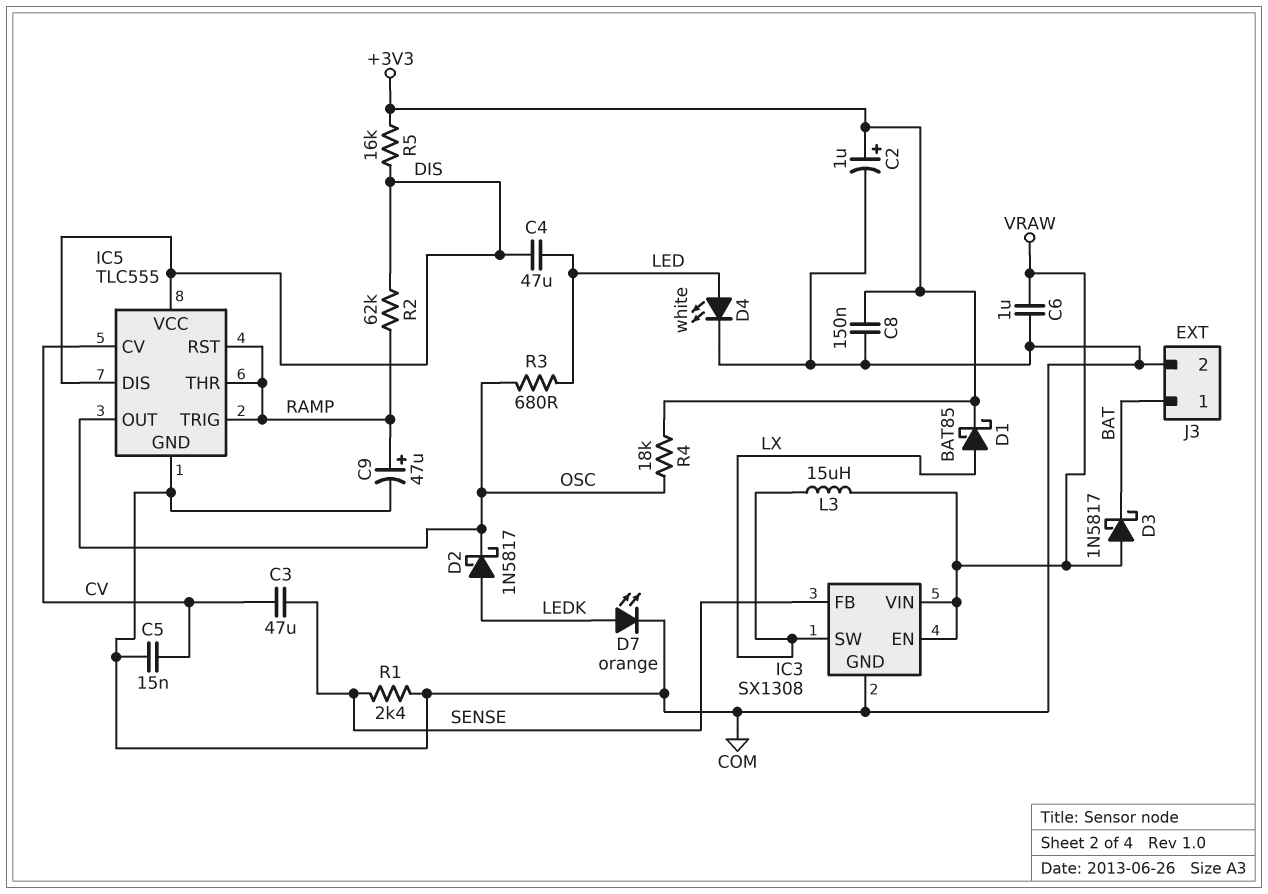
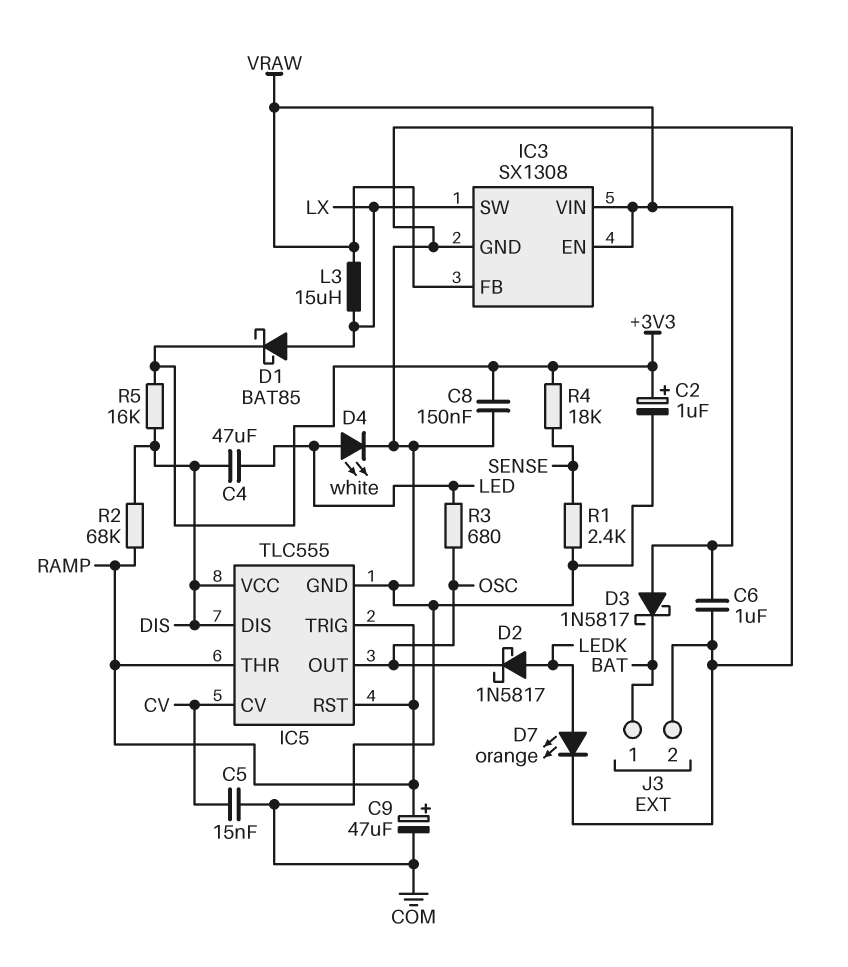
C3: 47uF (CV, SENSE) -> none
IC3 pin FB: SENSE -> VRAW
R2: 62k (DIS, RAMP) -> 68k (DIS, RAMP)
R4: 18k (+3V3, OSC) -> 18k (+3V3, SENSE)

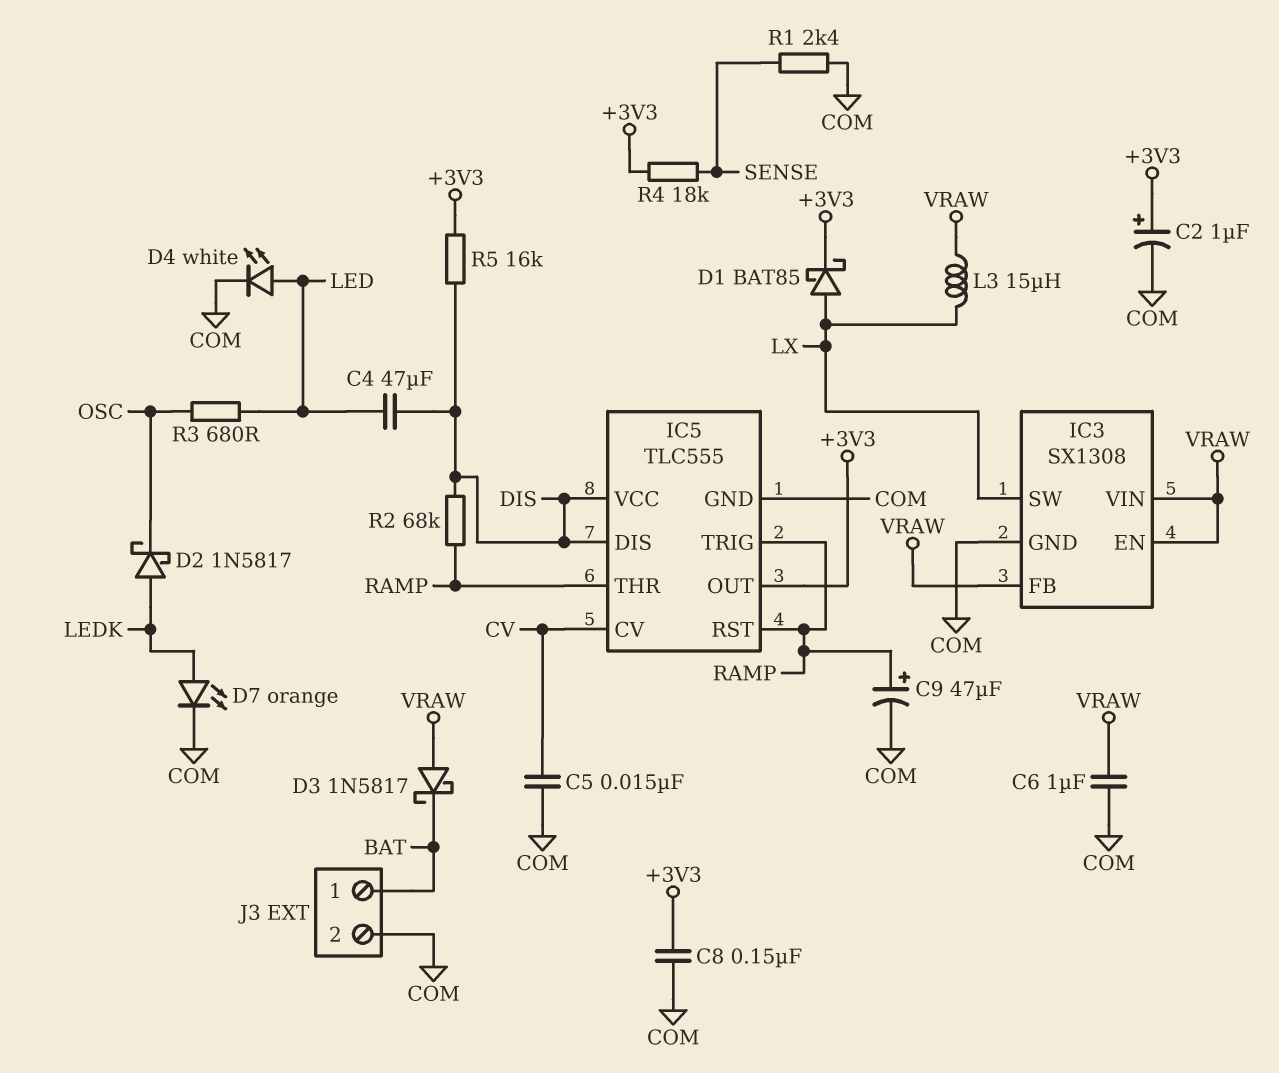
IC5 pin OUT: OSC -> +3V3

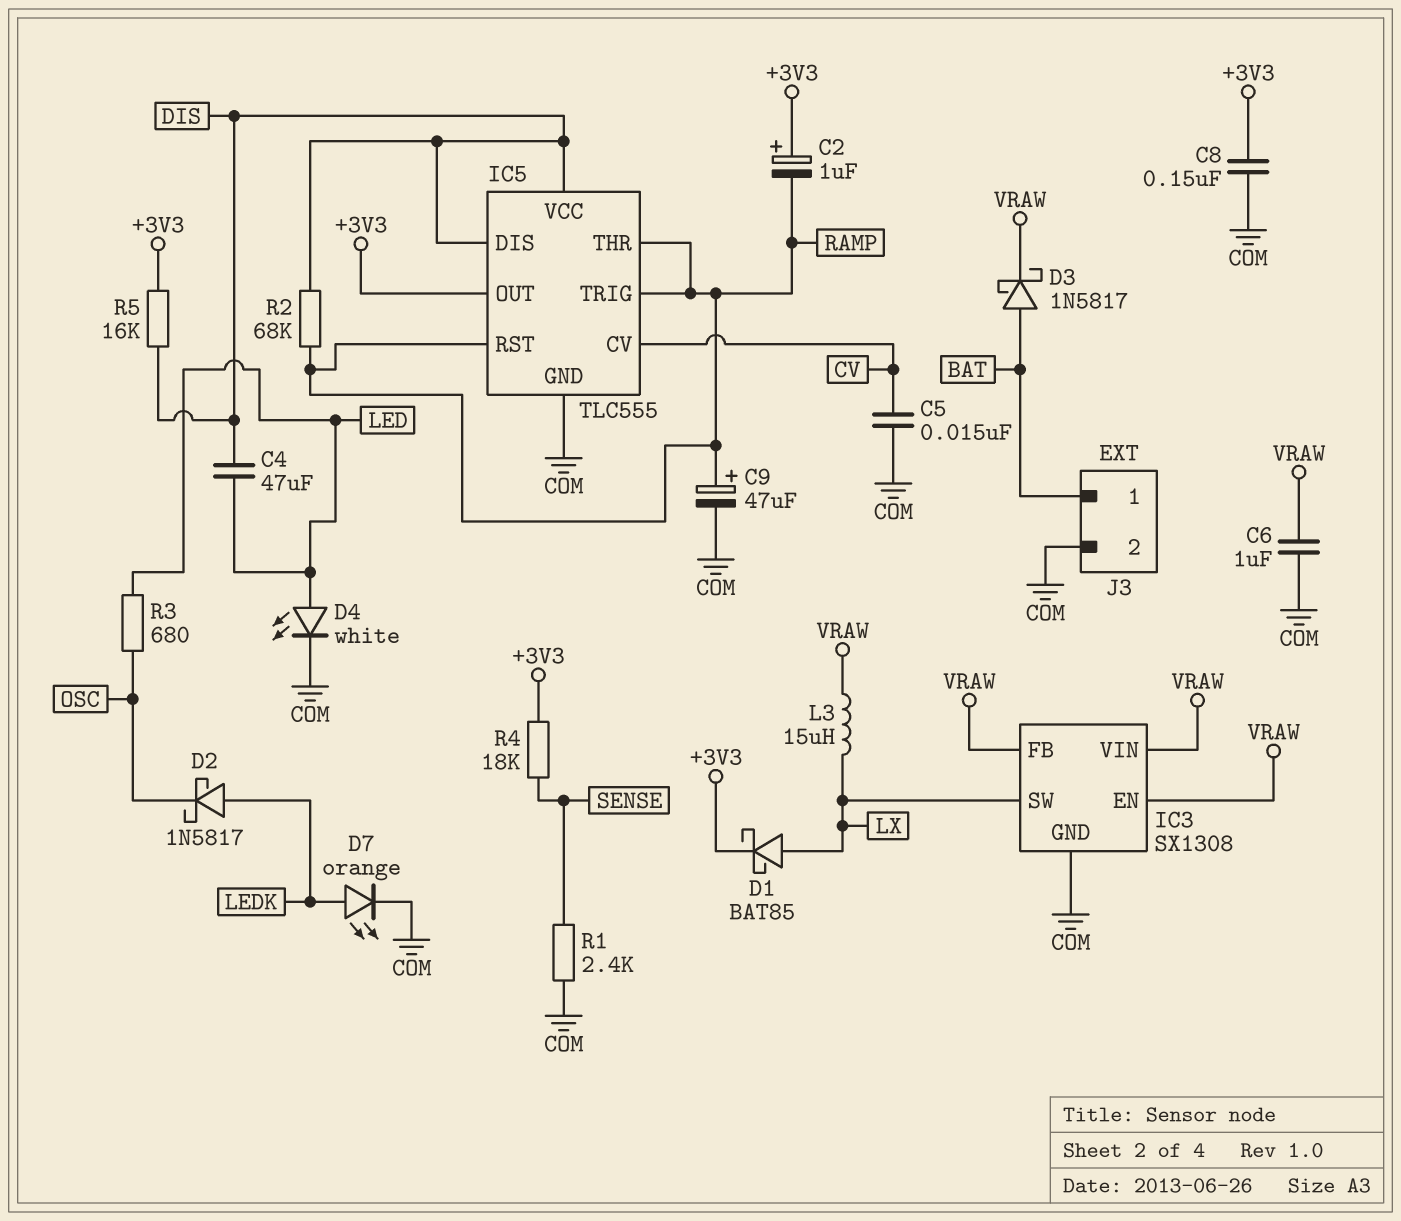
C2: 1uF (plus +3V3, minus COM) -> 1uF (plus +3V3, minus RAMP)
D3: schottky 1N5817 (A VRAW, K BAT) -> schottky 1N5817 (A BAT, K VRAW)

